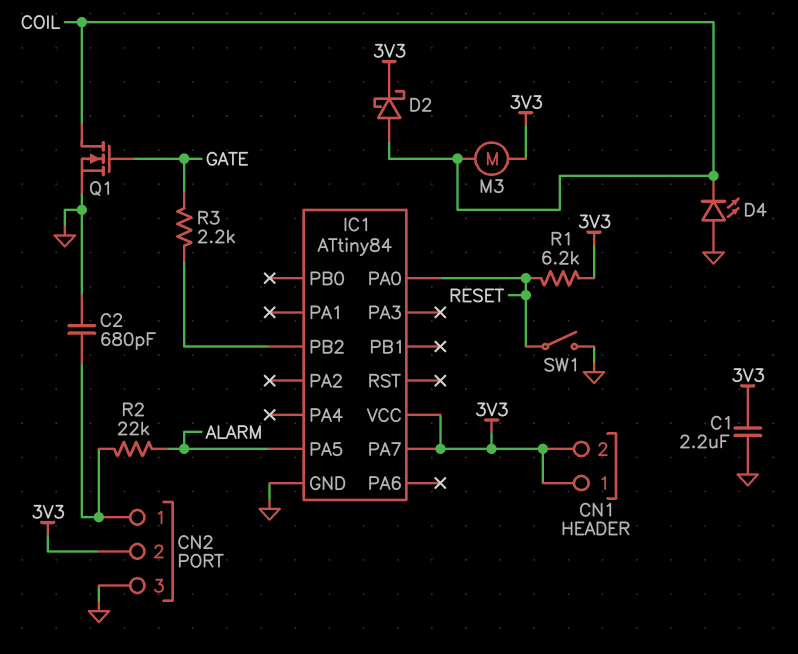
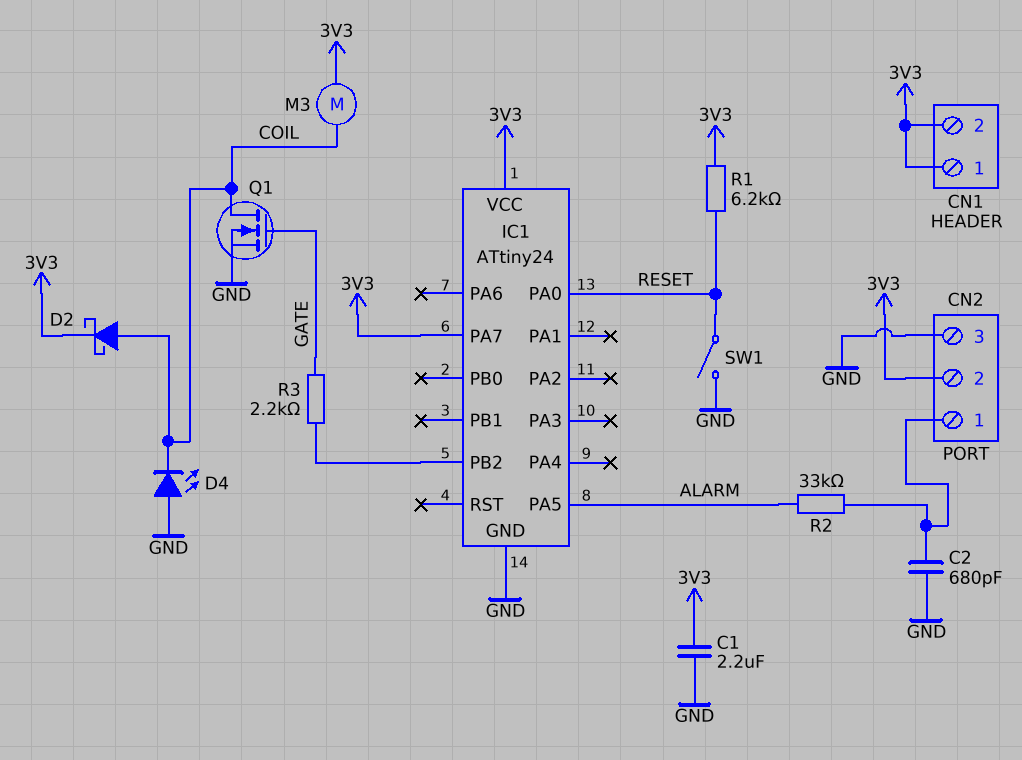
IC1: ATtiny84 -> ATtiny24
R2: 22k (ALARM, CN2/1) -> 33k (ALARM, CN2/1)

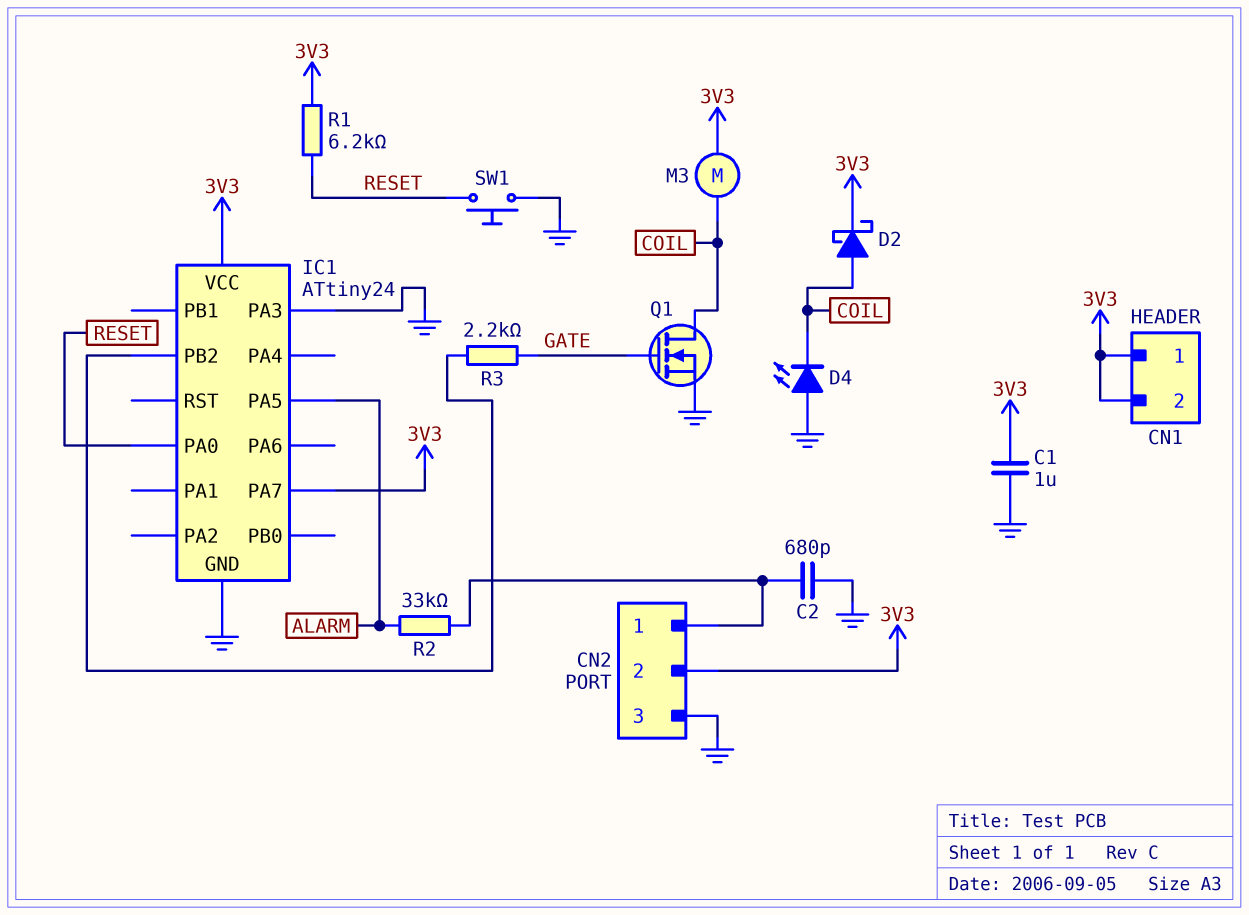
C1: 2.2uF (3V3, GND) -> 1uF (3V3, GND)
IC1 pin PA3: none -> GND
SW1: switch (GND, RESET) -> button (GND, RESET)

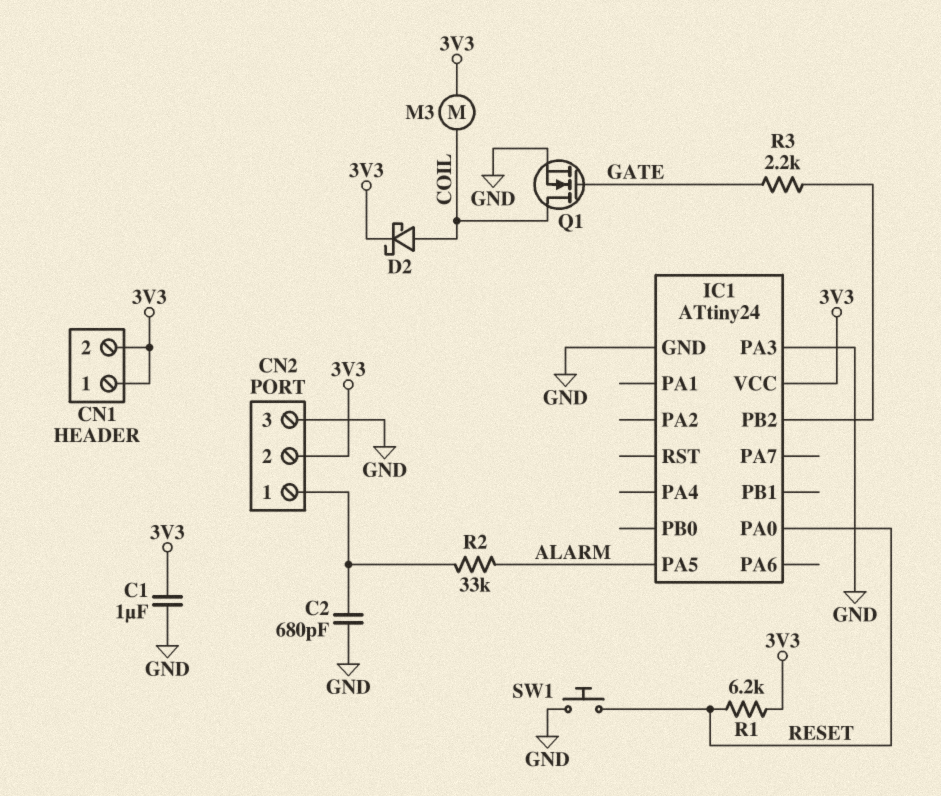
D4: LED (A GND, K COIL) -> none
IC1 pin PA7: 3V3 -> none

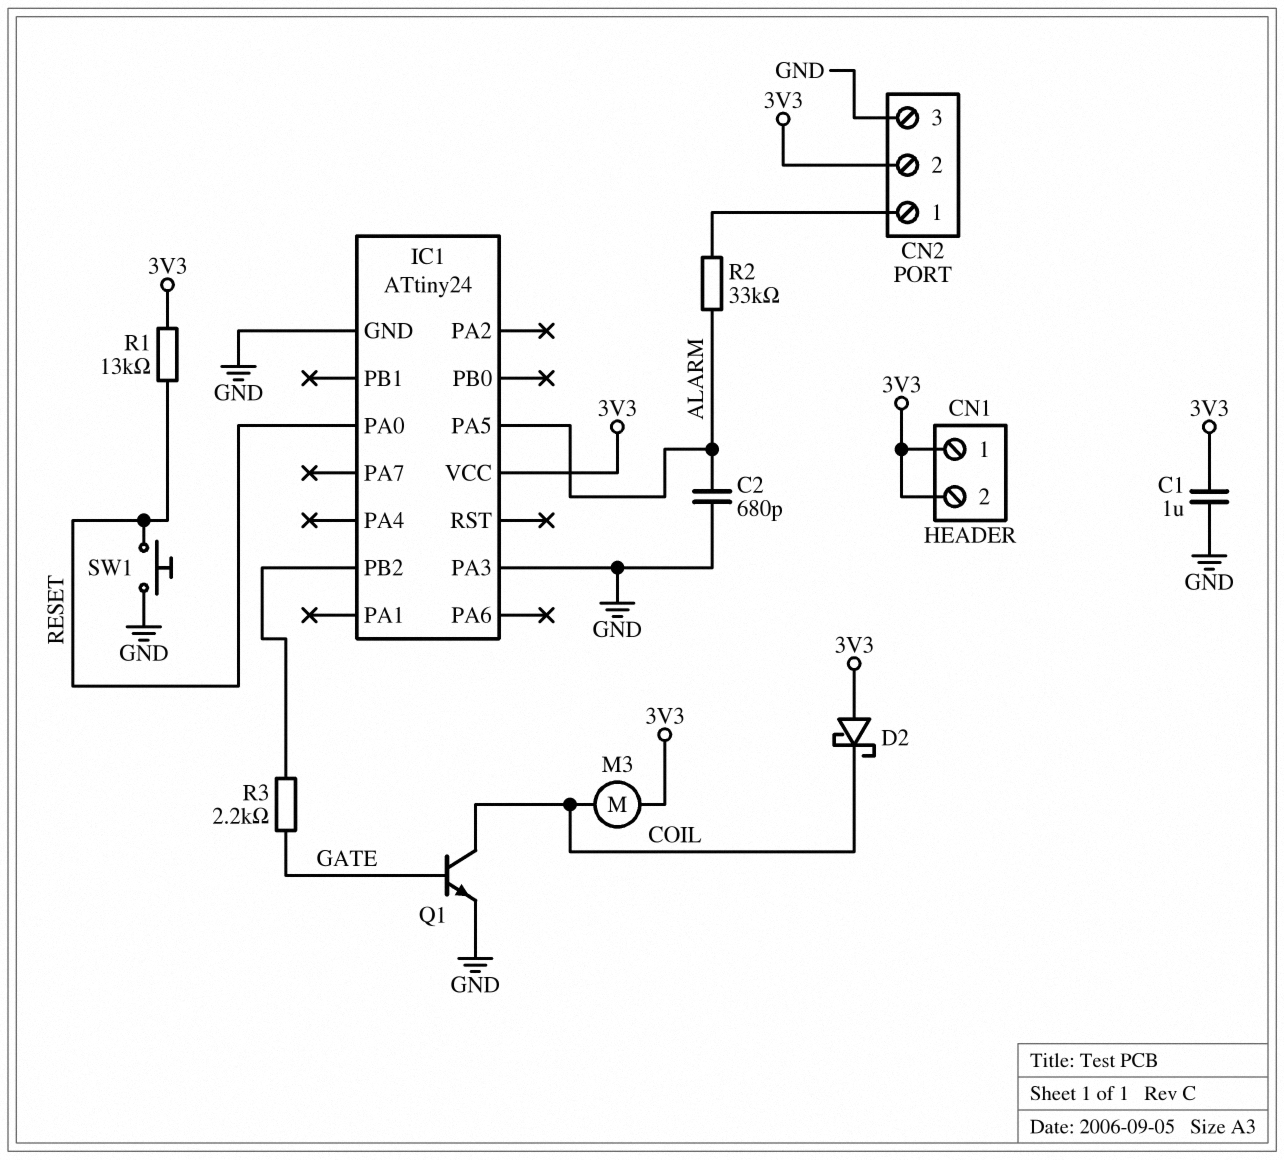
C2: 680pF (CN2/1, GND) -> 680pF (ALARM, GND)
D2: schottky (A COIL, K 3V3) -> schottky (A 3V3, K COIL)
Q1: NMOS (G GATE, D COIL, S GND) -> NPN (B GATE, C COIL, E GND)
R1: 6.2k (3V3, RESET) -> 13k (3V3, RESET)

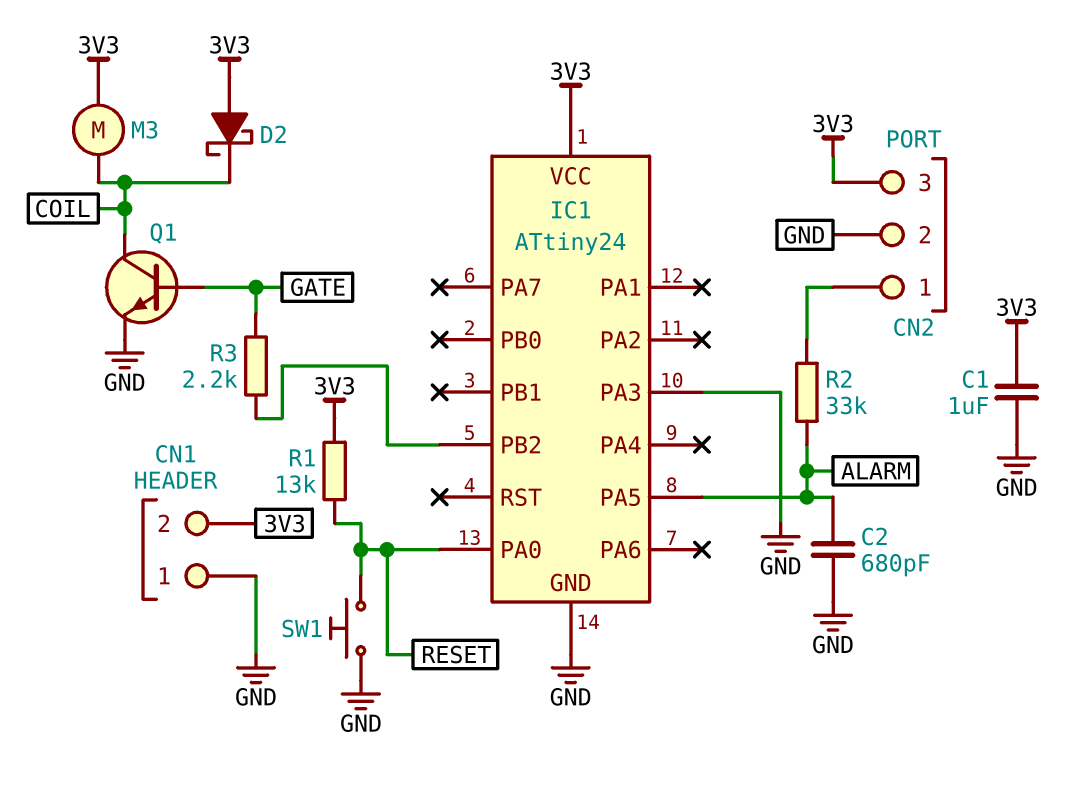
CN1 pin 1: 3V3 -> GND
CN2 pin 2: 3V3 -> GND
CN2 pin 3: GND -> 3V3

